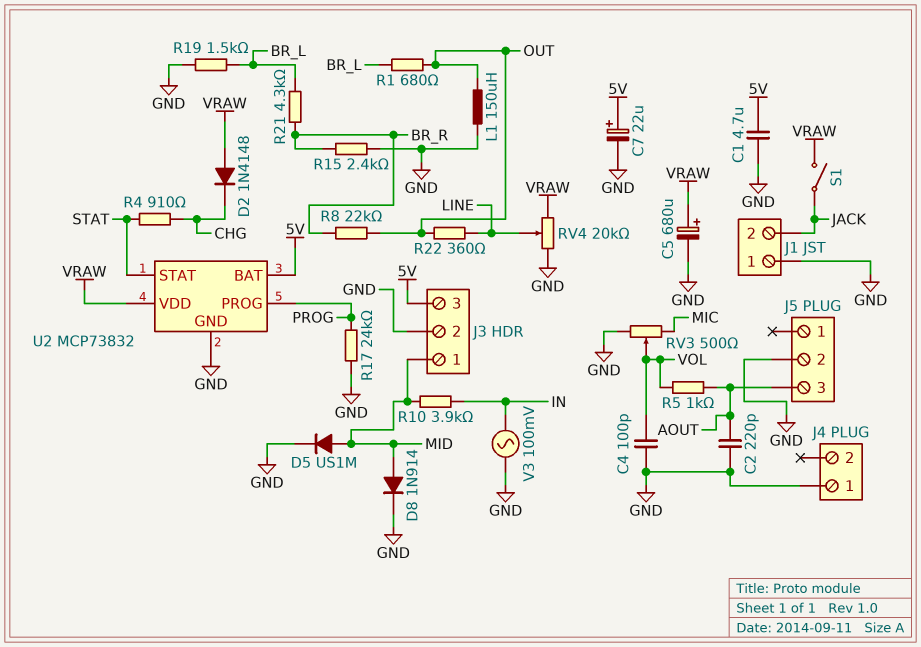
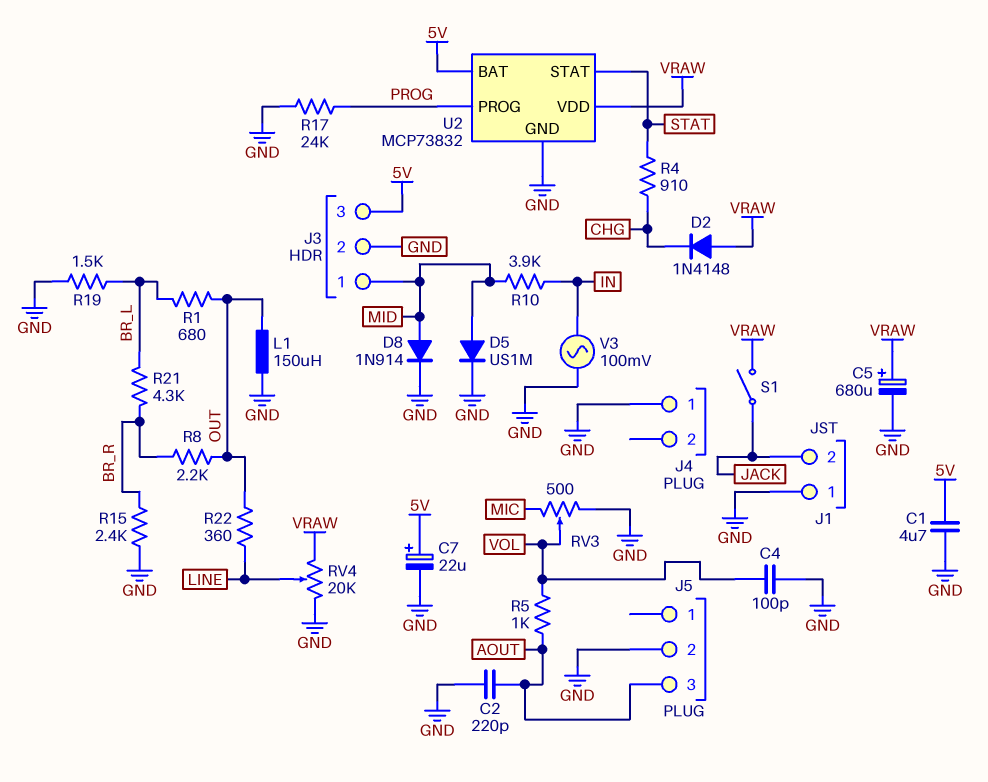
R8: 22k (BR_R, OUT) -> 2.2k (BR_R, OUT)

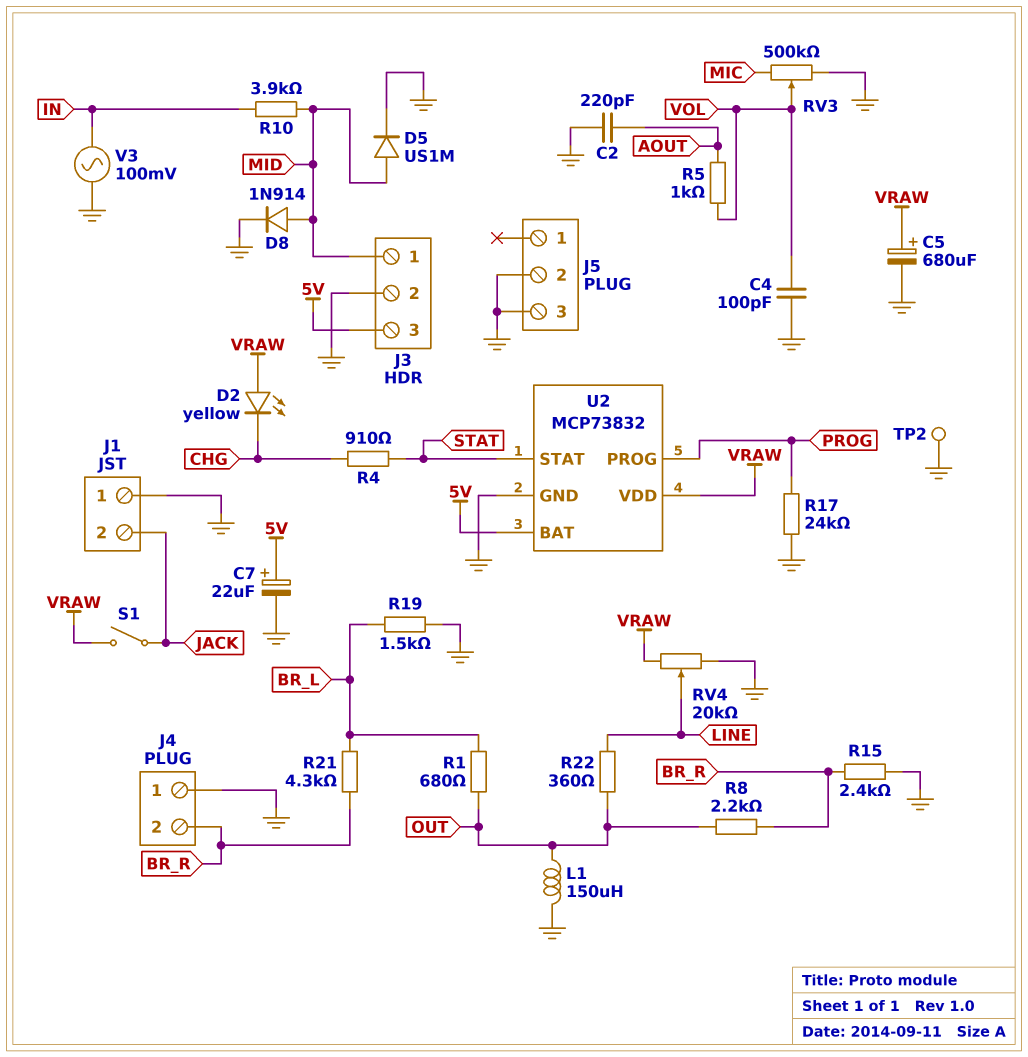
C1: 4.7uF (5V, GND) -> none
D2: diode 1N4148 (A VRAW, K CHG) -> LED yellow (A VRAW, K CHG)
J4 pin 2: none -> BR_R
J5 pin 3: AOUT -> GND
RV3: 500 (GND, MIC, wiper VOL) -> 500k (GND, MIC, wiper VOL)
TP2: none -> test point (GND)

